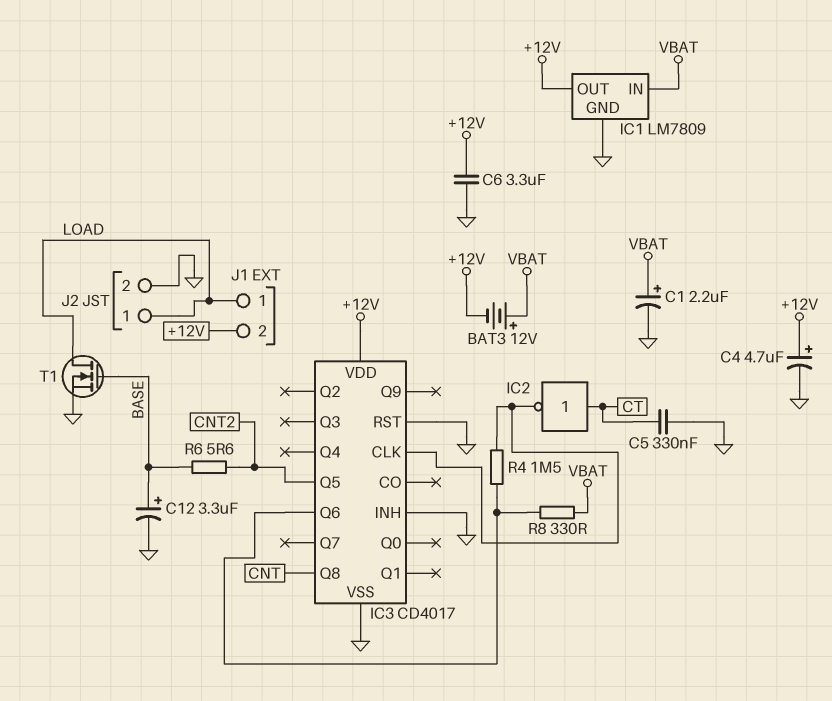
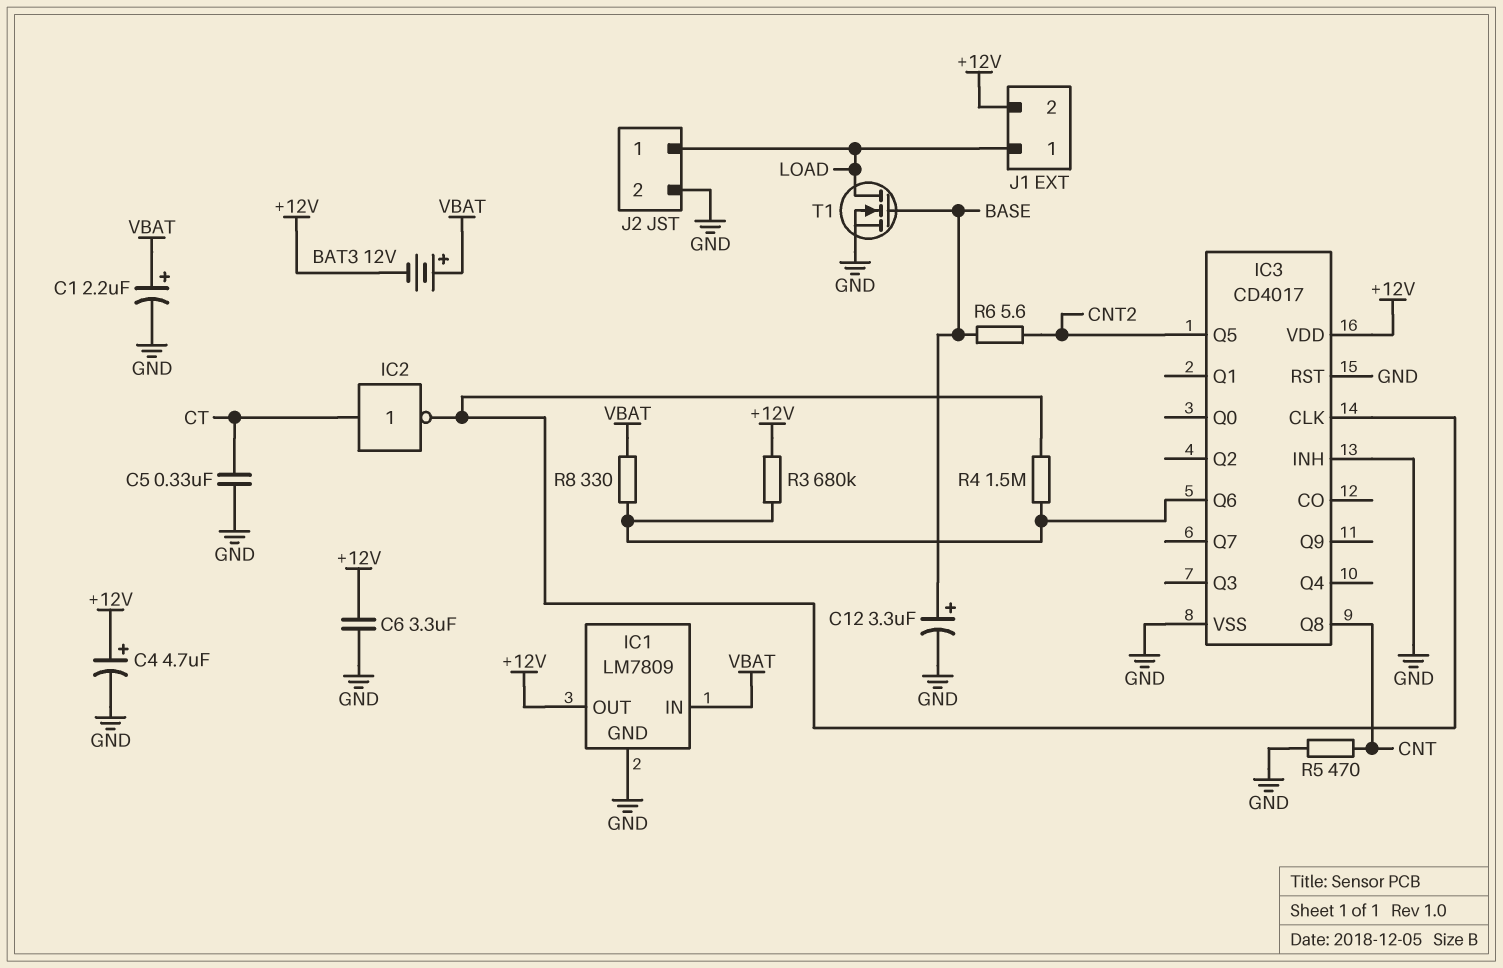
R3: none -> 680k (+12V, IC3/Q6)
R5: none -> 470 (CNT, GND)

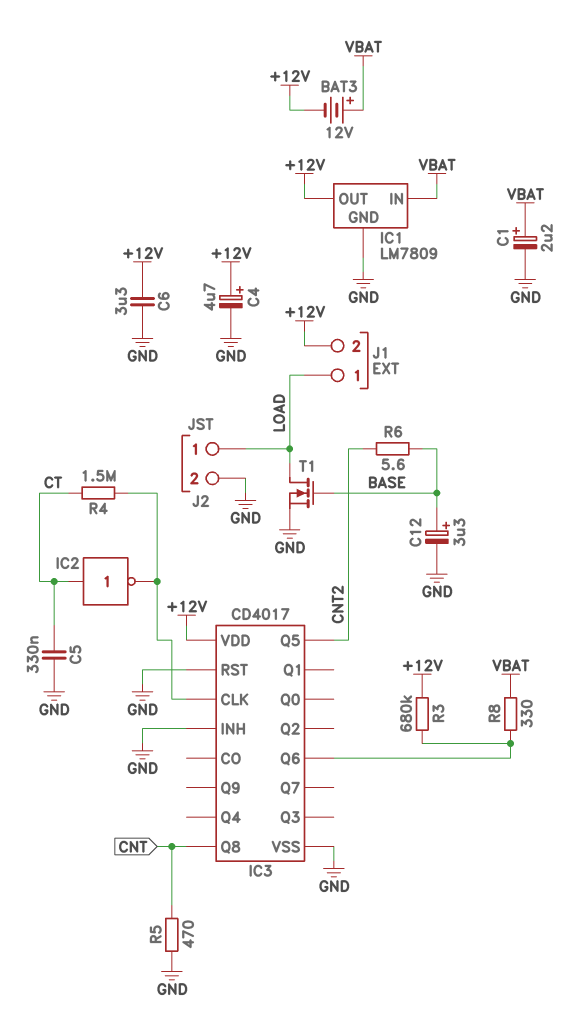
R4: 1.5M (IC3/CLK, IC3/Q6) -> 1.5M (CT, IC3/CLK)

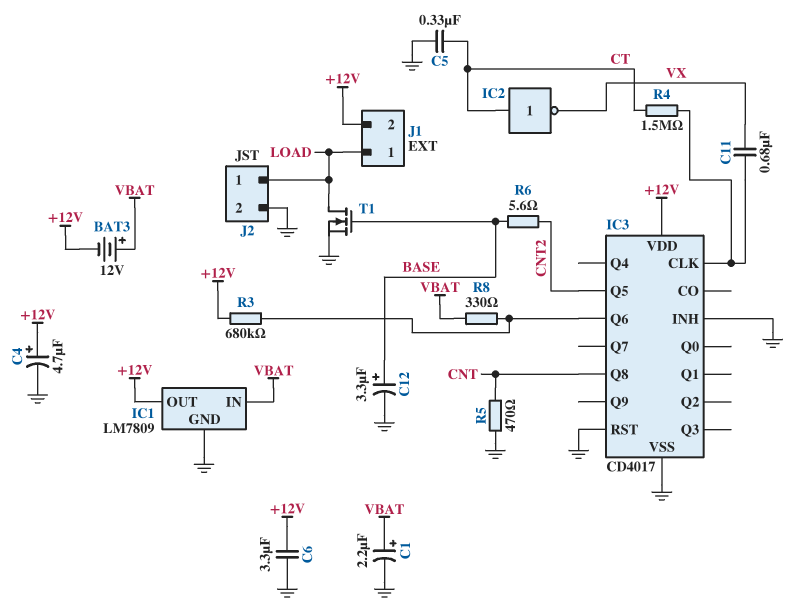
C11: none -> 680nF (IC3/CLK, VX)
IC2: NOT (in CT, out IC3/CLK) -> NOT (in CT, out VX)

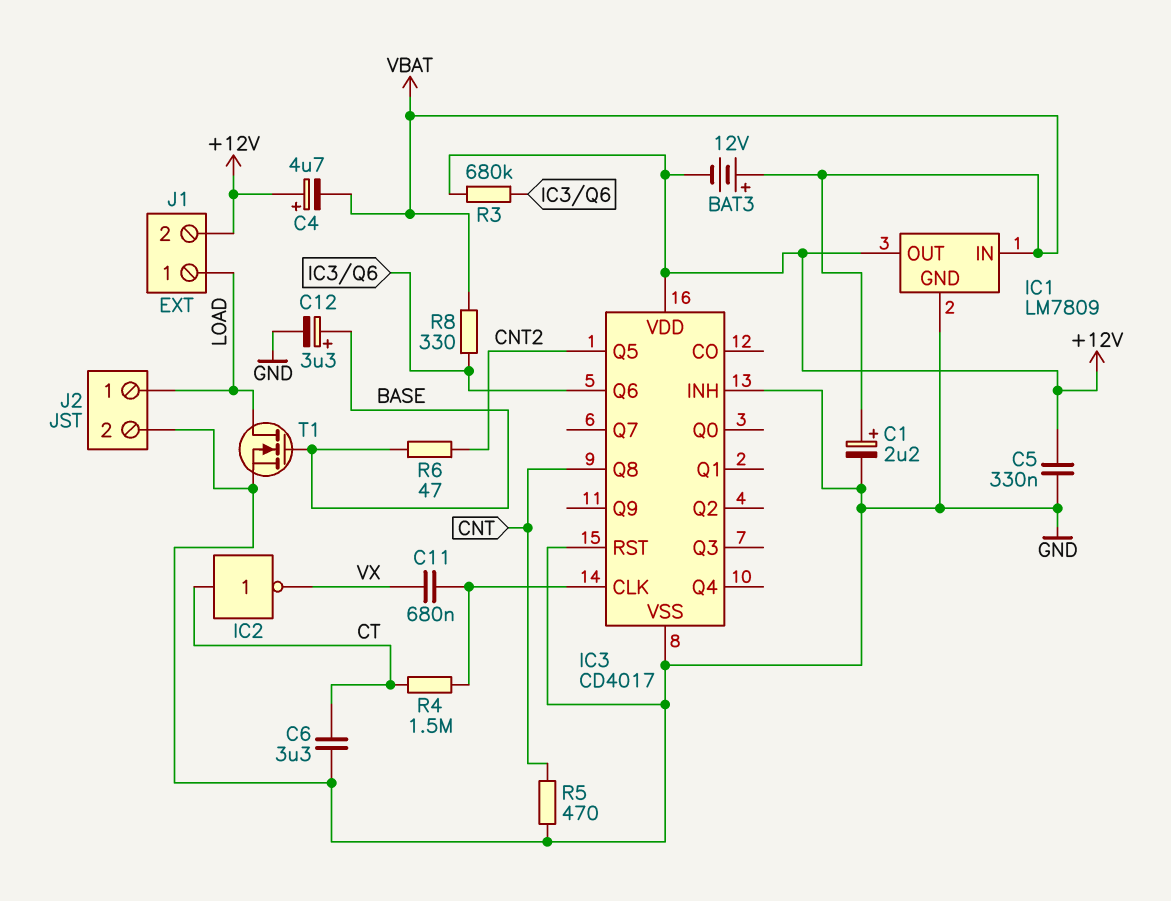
C4: 4.7uF (plus +12V, minus GND) -> 4.7uF (plus +12V, minus VBAT)
C5: 330nF (CT, GND) -> 330nF (+12V, GND)
C6: 3.3uF (+12V, GND) -> 3.3uF (CT, GND)
R6: 5.6 (BASE, CNT2) -> 47 (BASE, CNT2)

